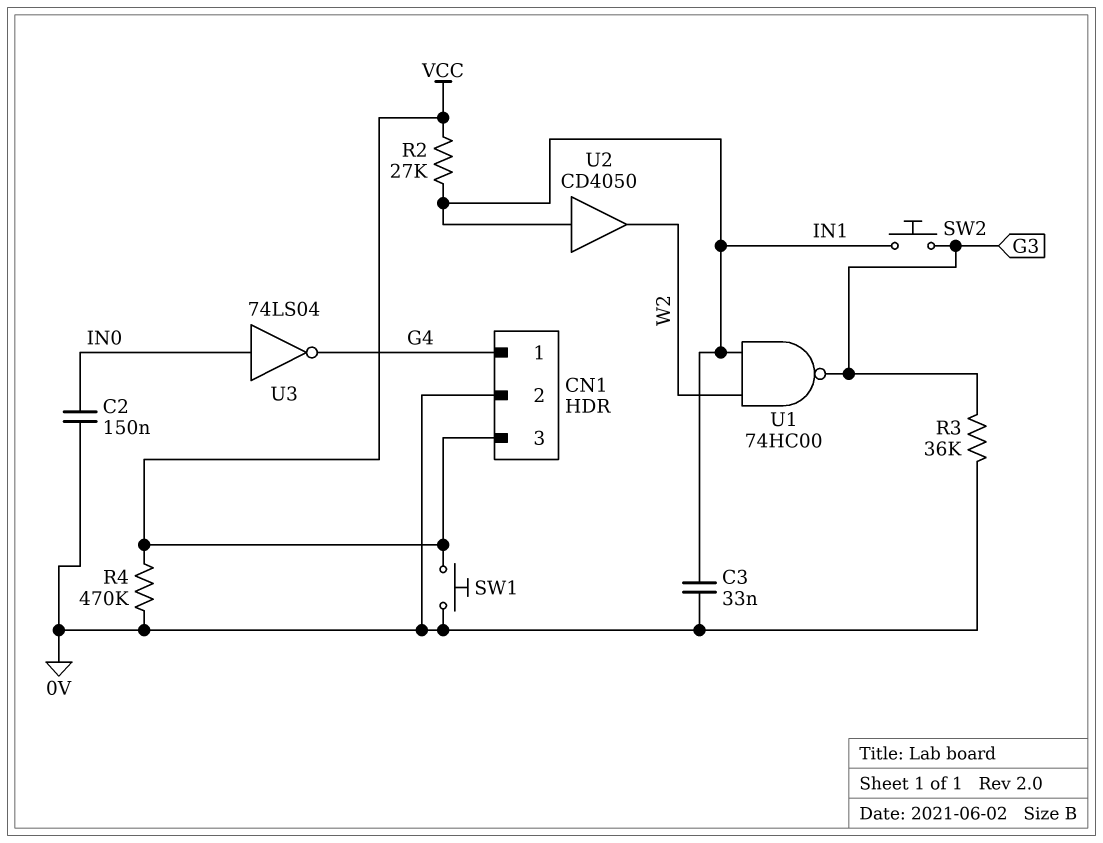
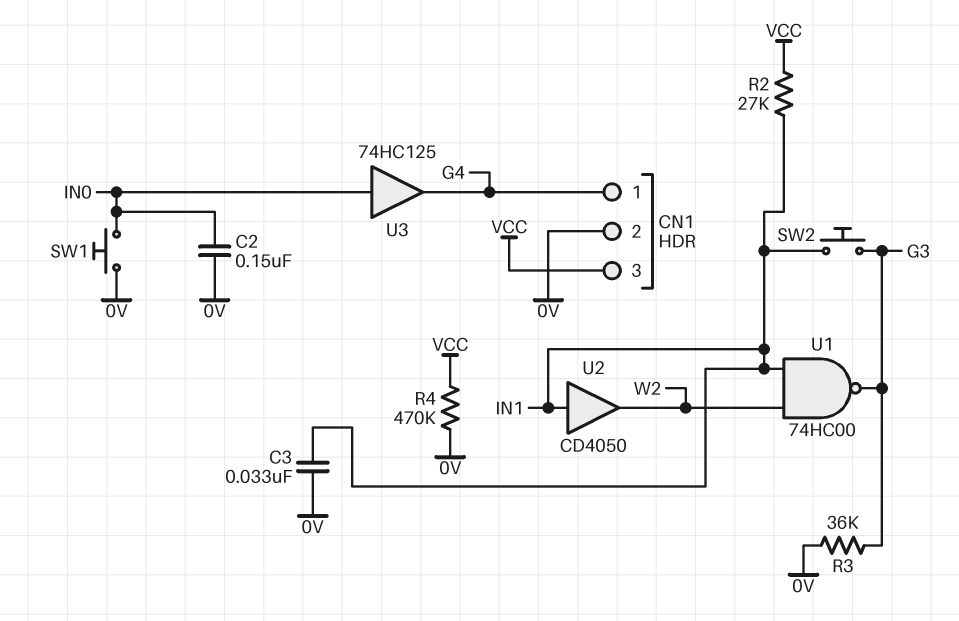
SW1: button (0V, VCC) -> button (0V, IN0)
U3: NOT 74LS04 (in IN0, out G4) -> buffer 74HC125 (in IN0, out G4)

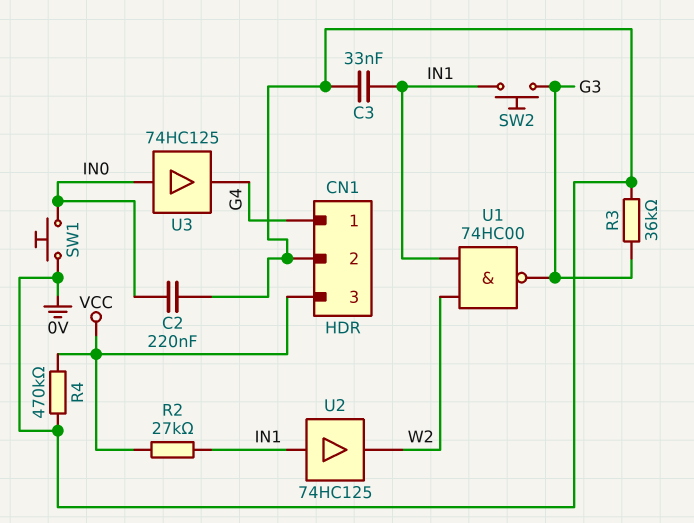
C2: 150nF (0V, IN0) -> 220nF (0V, IN0)
U2: buffer CD4050 (in IN1, out W2) -> buffer 74HC125 (in IN1, out W2)

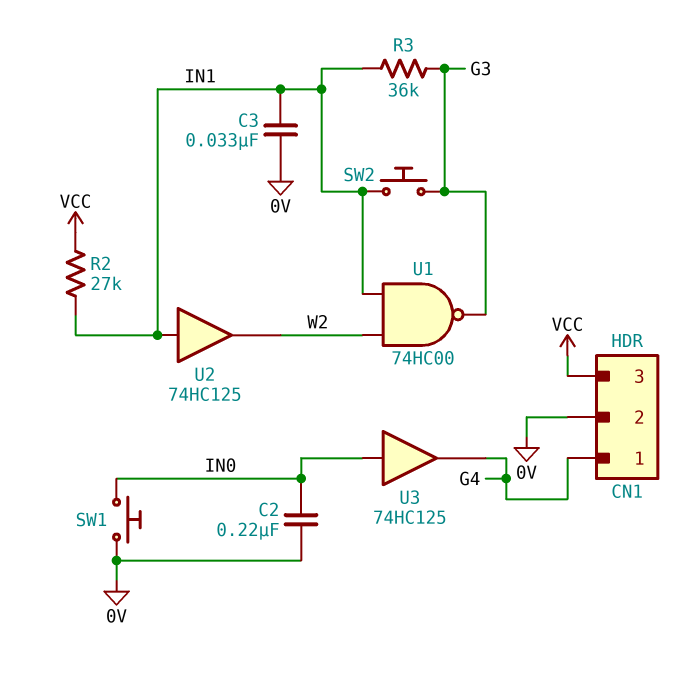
R3: 36k (0V, G3) -> 36k (G3, IN1)
R4: 470k (0V, VCC) -> none

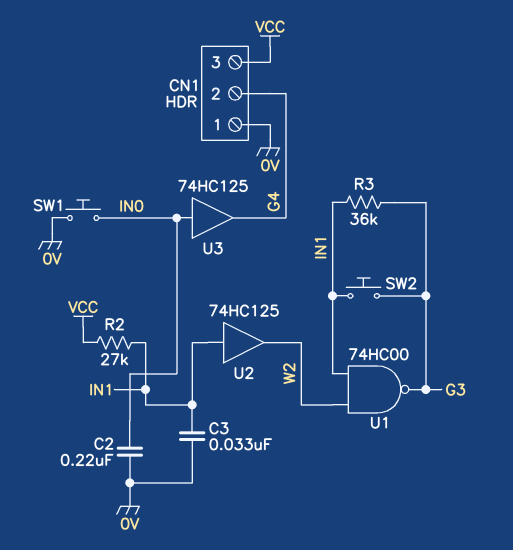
CN1 pin 1: G4 -> 0V
CN1 pin 2: 0V -> G4

